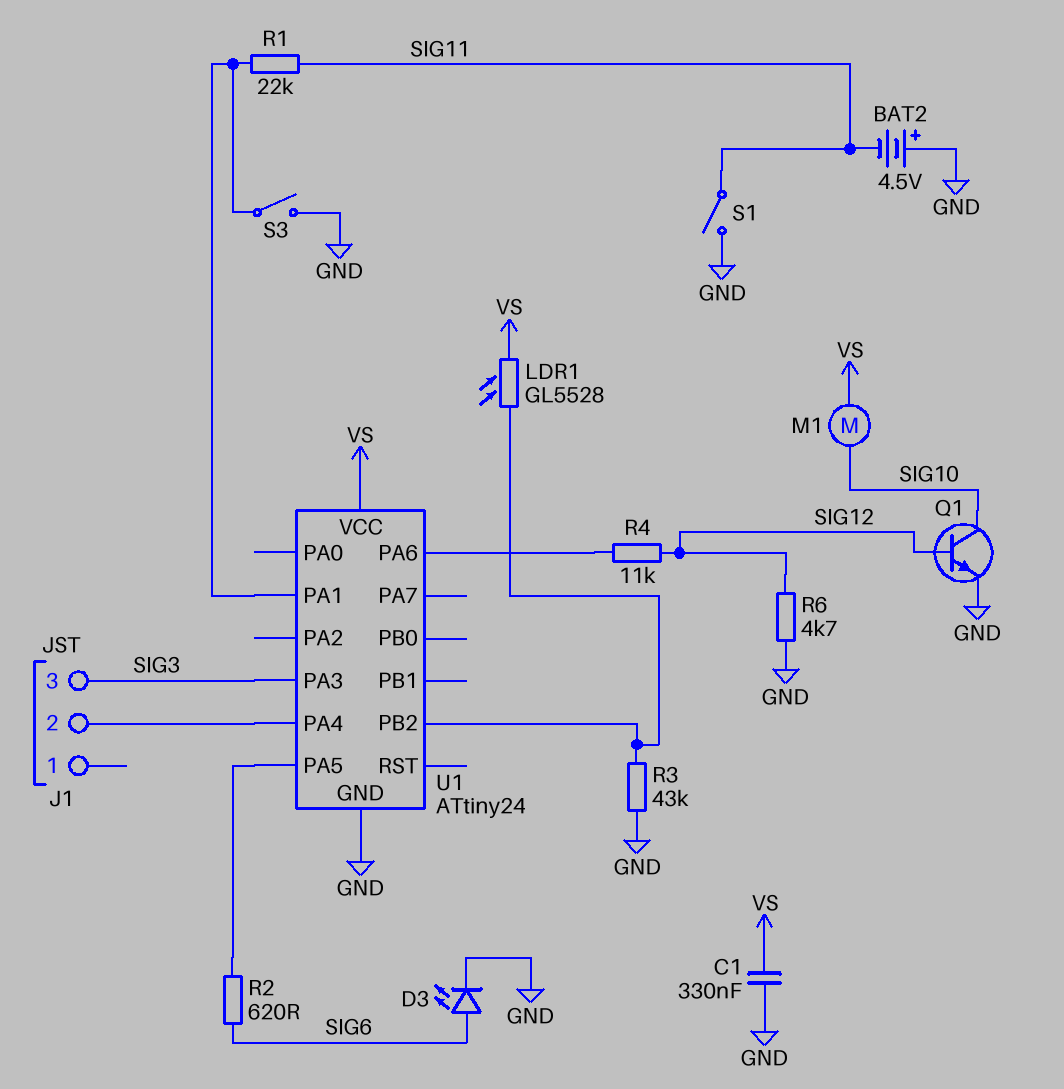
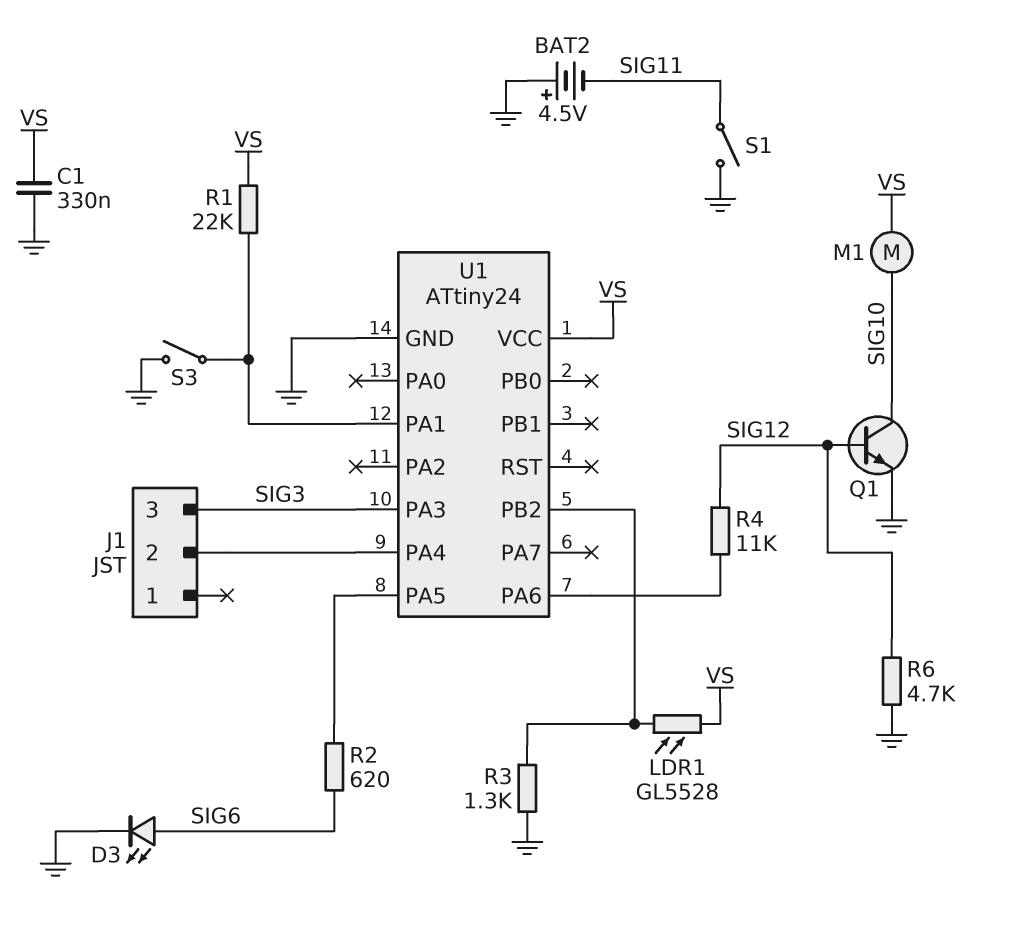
R1: 22k (SIG11, U1/PA1) -> 22k (U1/PA1, VS)
R3: 43k (GND, U1/PB2) -> 1.3k (GND, U1/PB2)

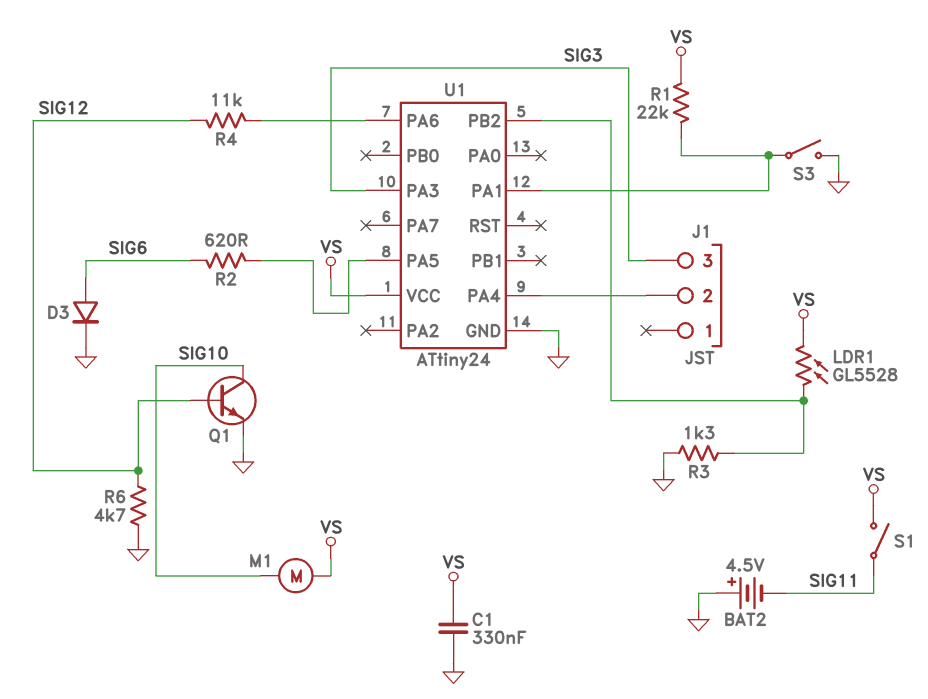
D3: LED (A SIG6, K GND) -> diode (A SIG6, K GND)
S1: switch (GND, SIG11) -> switch (SIG11, VS)

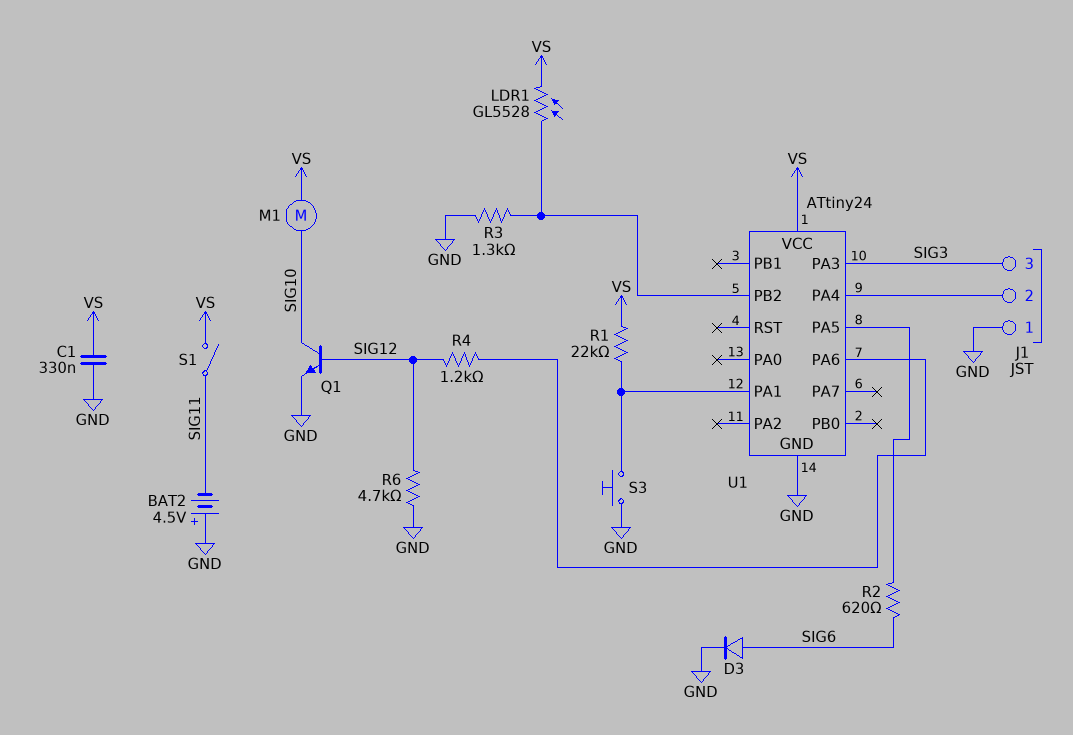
J1 pin 1: none -> GND
R4: 11k (SIG12, U1/PA6) -> 1.2k (SIG12, U1/PA6)
S3: switch (GND, U1/PA1) -> button (GND, U1/PA1)

